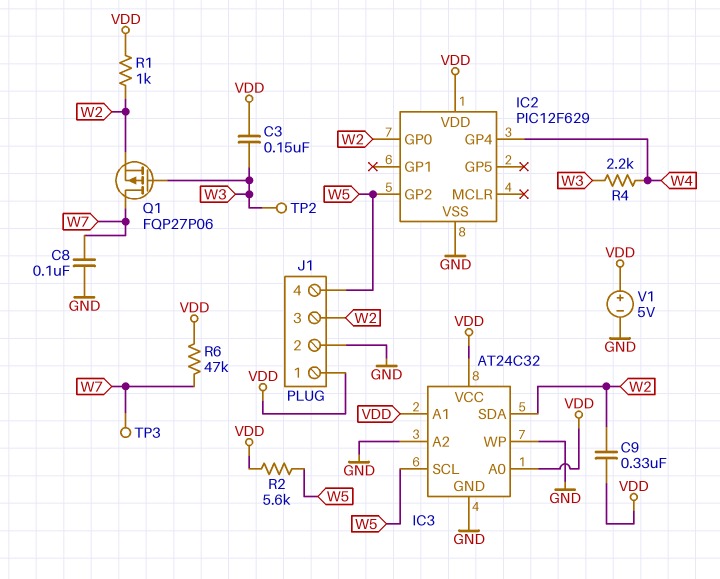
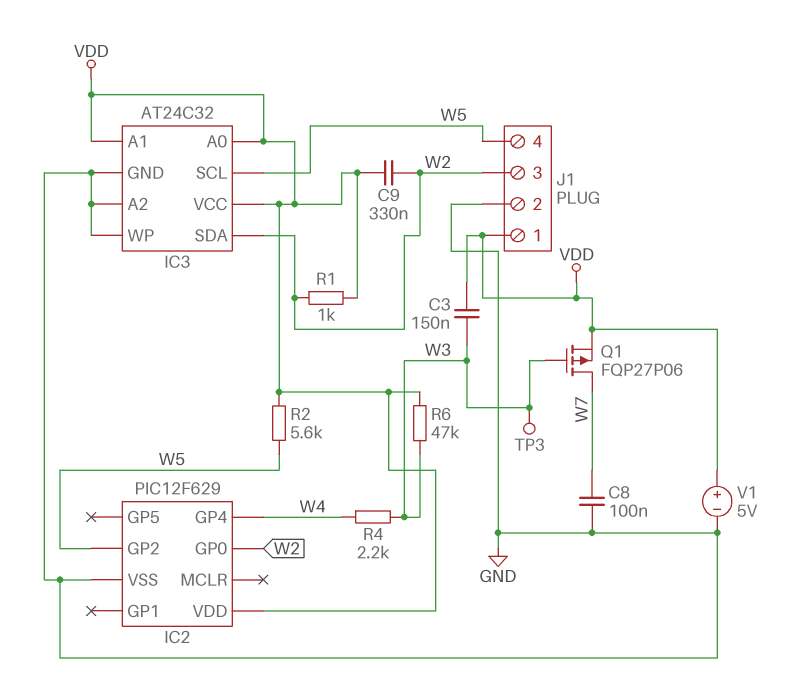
Q1: PMOS FQP27P06 (G W3, D W7, S W2) -> PMOS FQP27P06 (G W3, D W7, S VDD)
R6: 47k (VDD, W7) -> 47k (VDD, W3)
TP2: test point (W3) -> none
TP3: test point (W7) -> test point (W3)

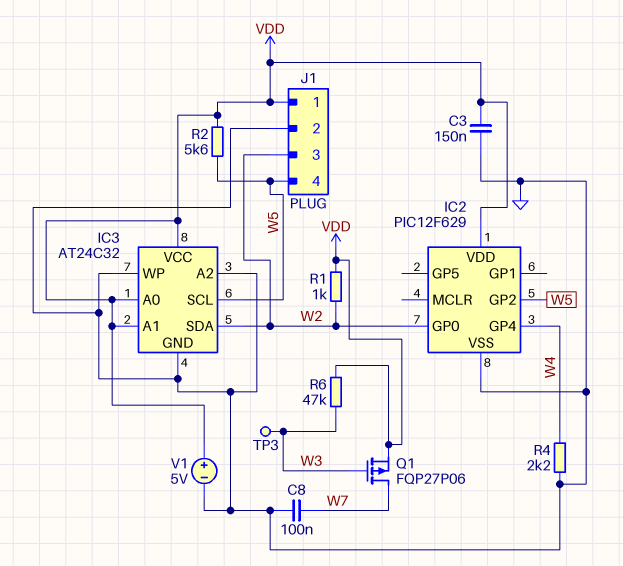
C3: 150nF (VDD, W3) -> 150nF (GND, VDD)
C9: 330nF (VDD, W2) -> none
R4: 2.2k (W3, W4) -> 2.2k (GND, W4)

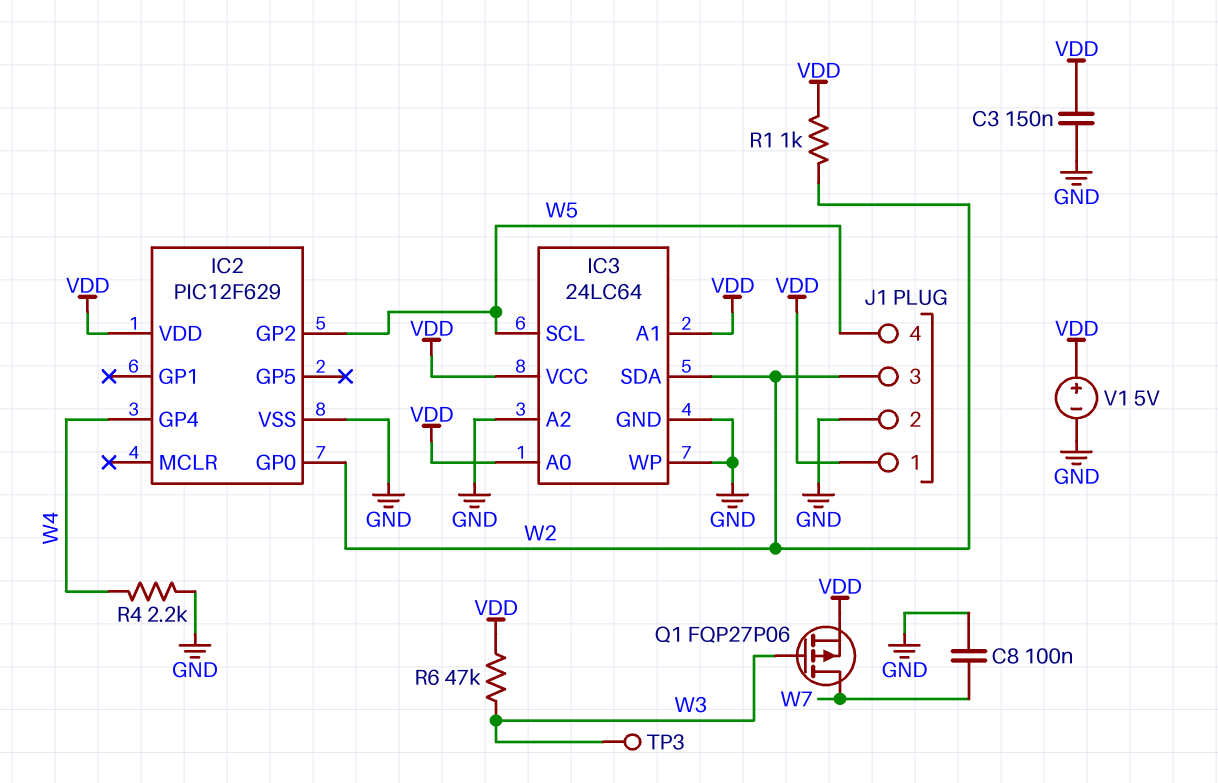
IC3: AT24C32 -> 24LC64
R2: 5.6k (VDD, W5) -> none

